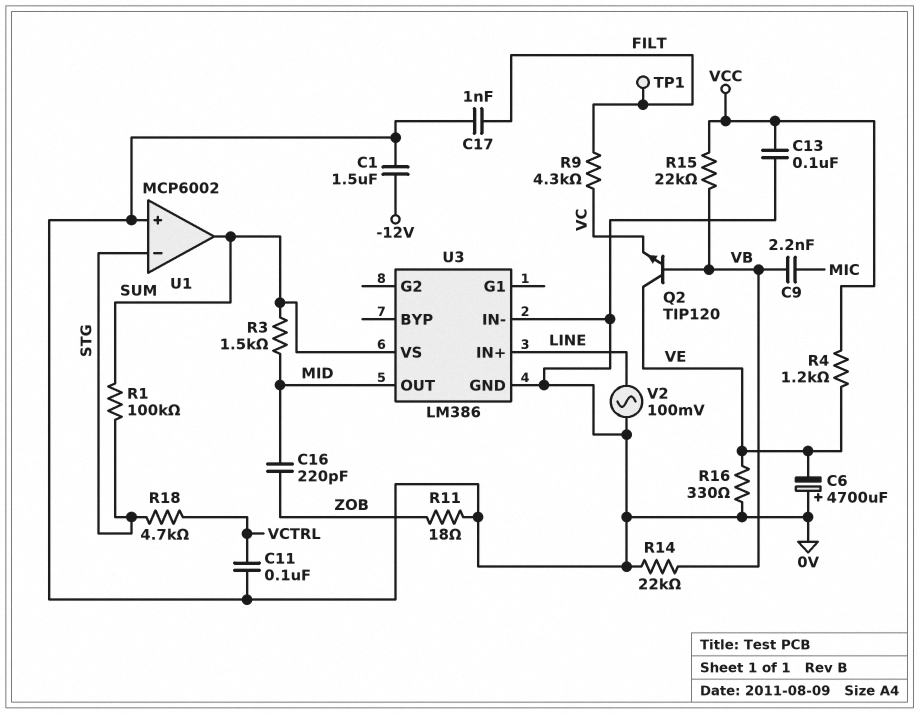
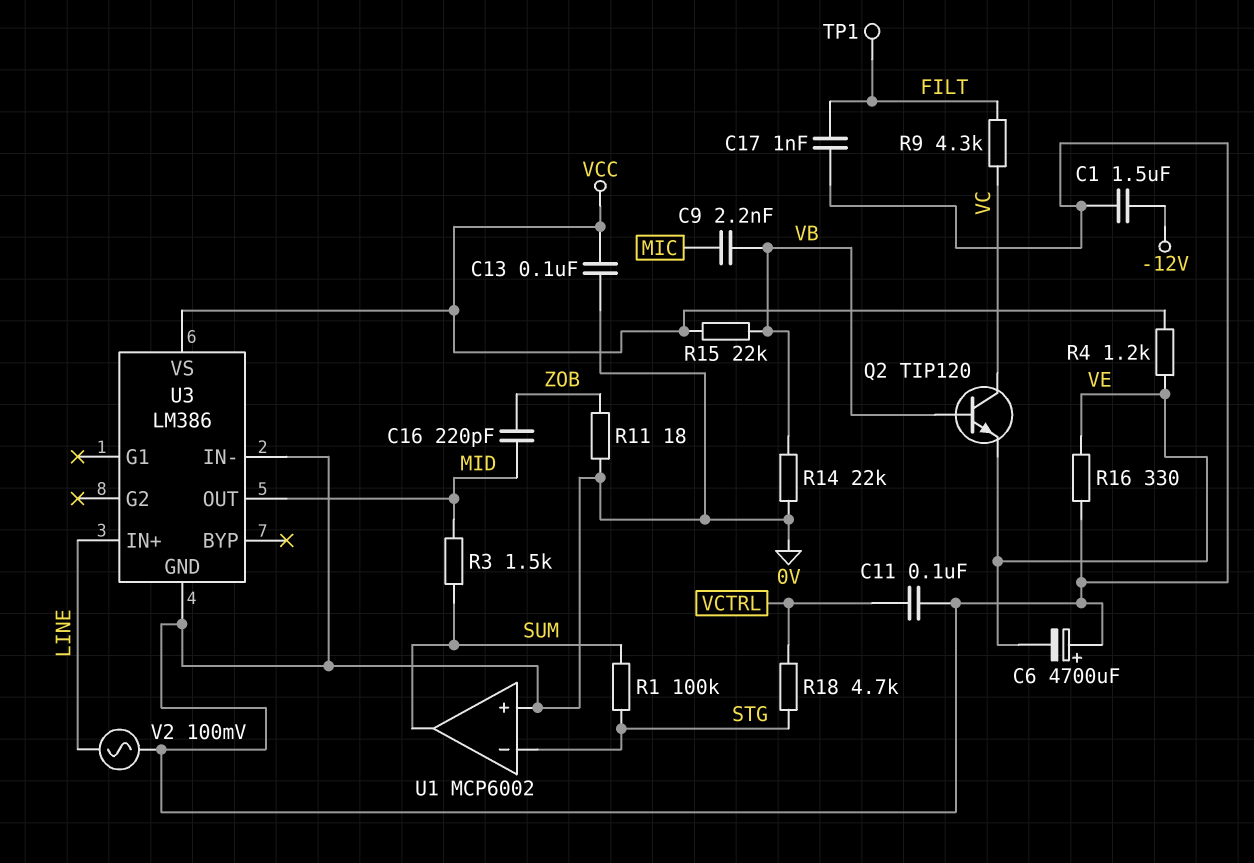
Q2: NPN TIP120 (B VB, C VE, E VC) -> NPN TIP120 (B VB, C VC, E VE)
U3 pin VS: SUM -> VCC

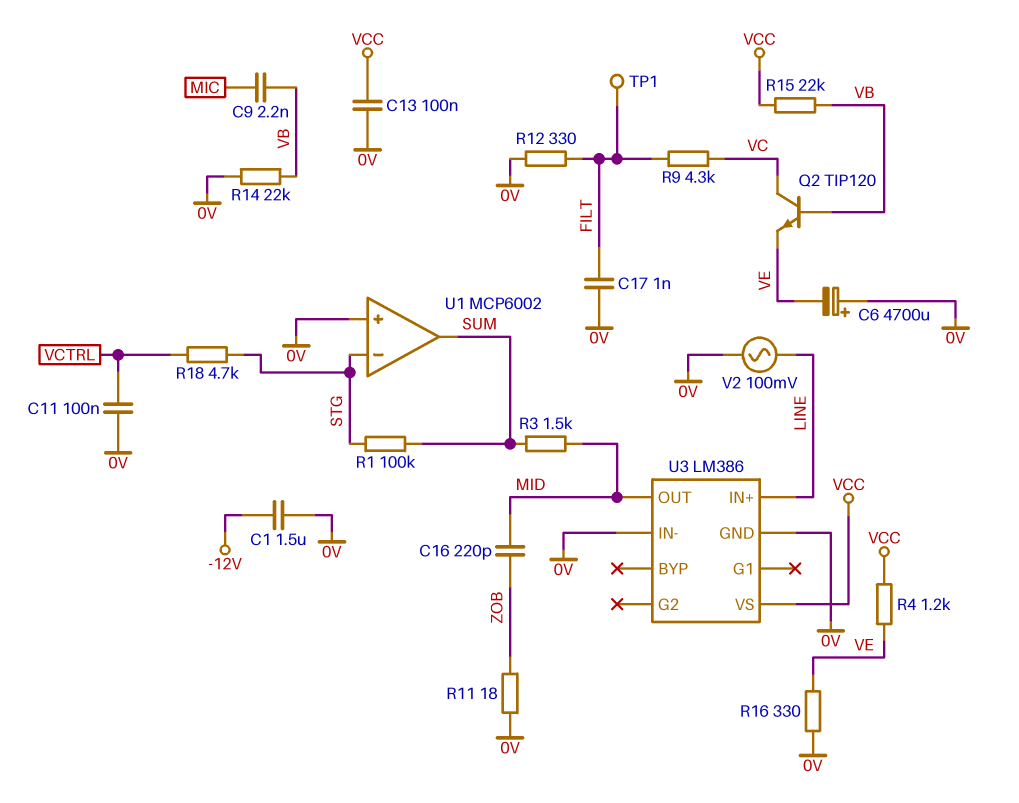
R12: none -> 330 (0V, FILT)

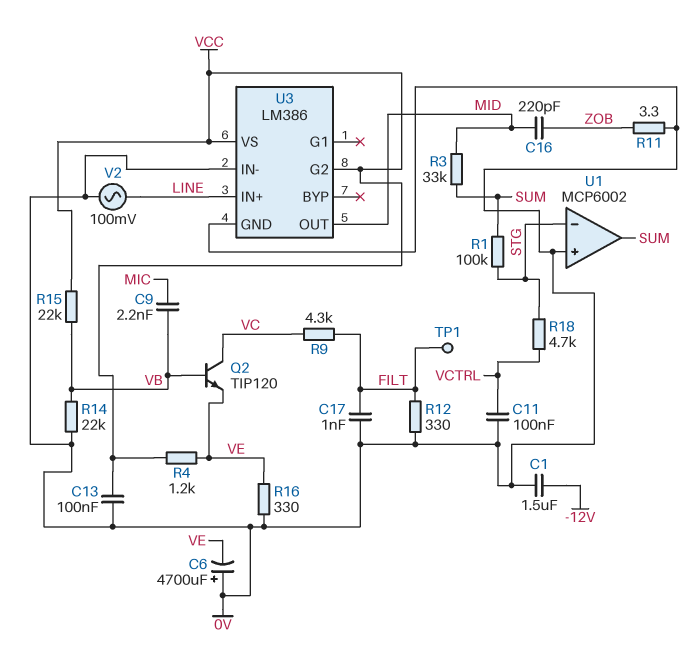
R3: 1.5k (MID, SUM) -> 33k (MID, SUM)
R11: 18 (0V, ZOB) -> 3.3 (0V, ZOB)
U3 pin G2: none -> VCC

